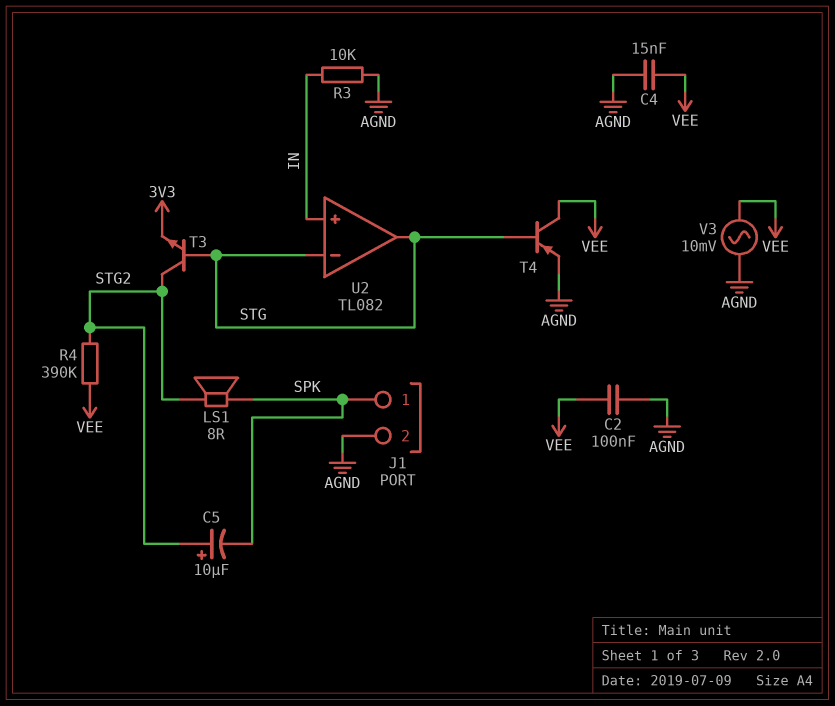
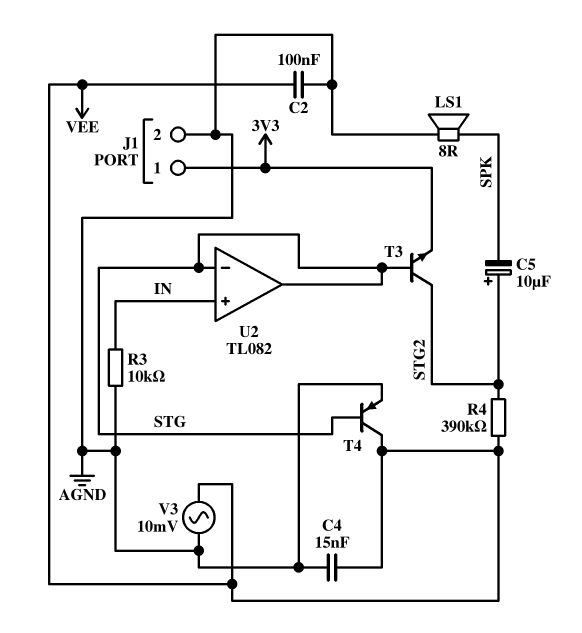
J1 pin 1: SPK -> 3V3
LS1: speaker 8R (SPK, STG2) -> speaker 8R (AGND, SPK)

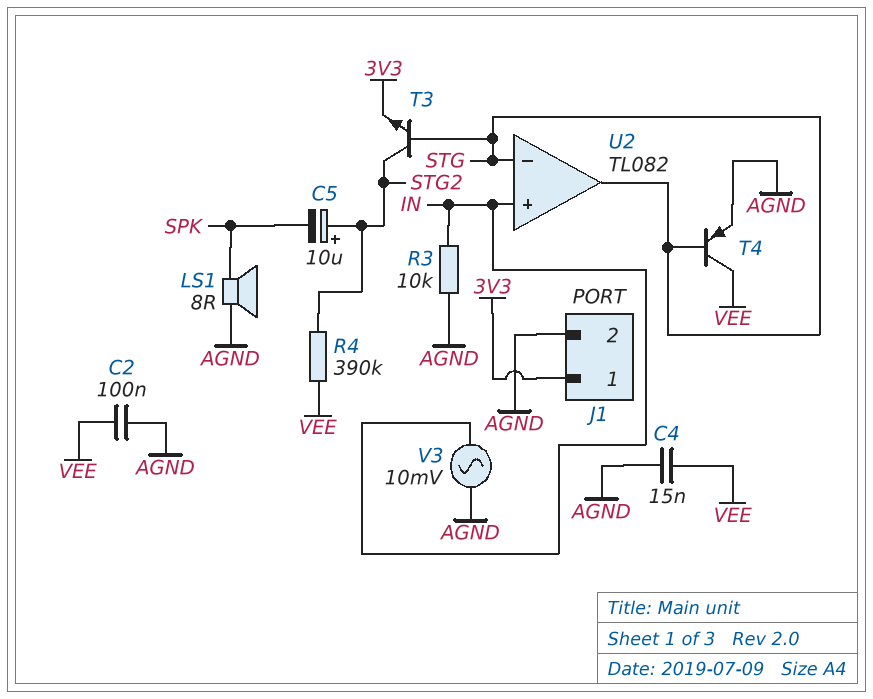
V3: AC 10mV (AGND, VEE) -> AC 10mV (AGND, IN)

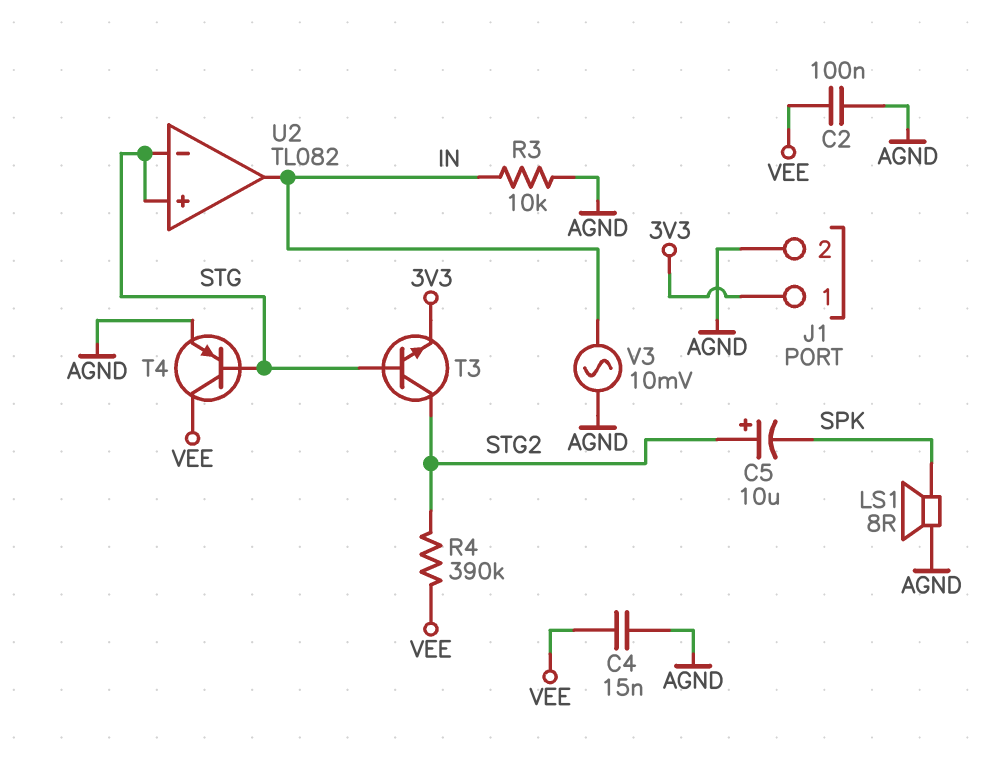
U2 pin in+: IN -> STG
U2 pin out: STG -> IN

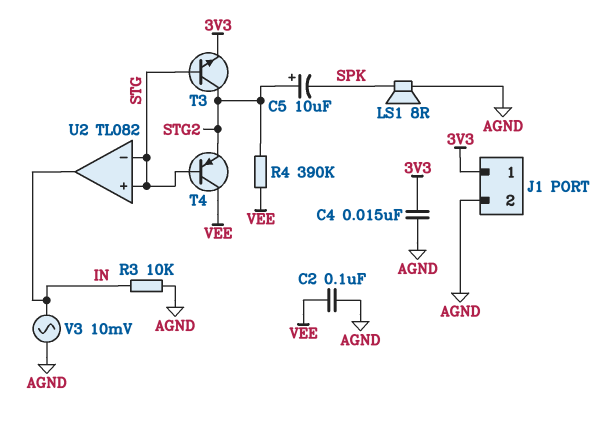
C4: 15nF (AGND, VEE) -> 15nF (3V3, AGND)
T4: PNP (B STG, C VEE, E AGND) -> PNP (B STG, C VEE, E STG2)

